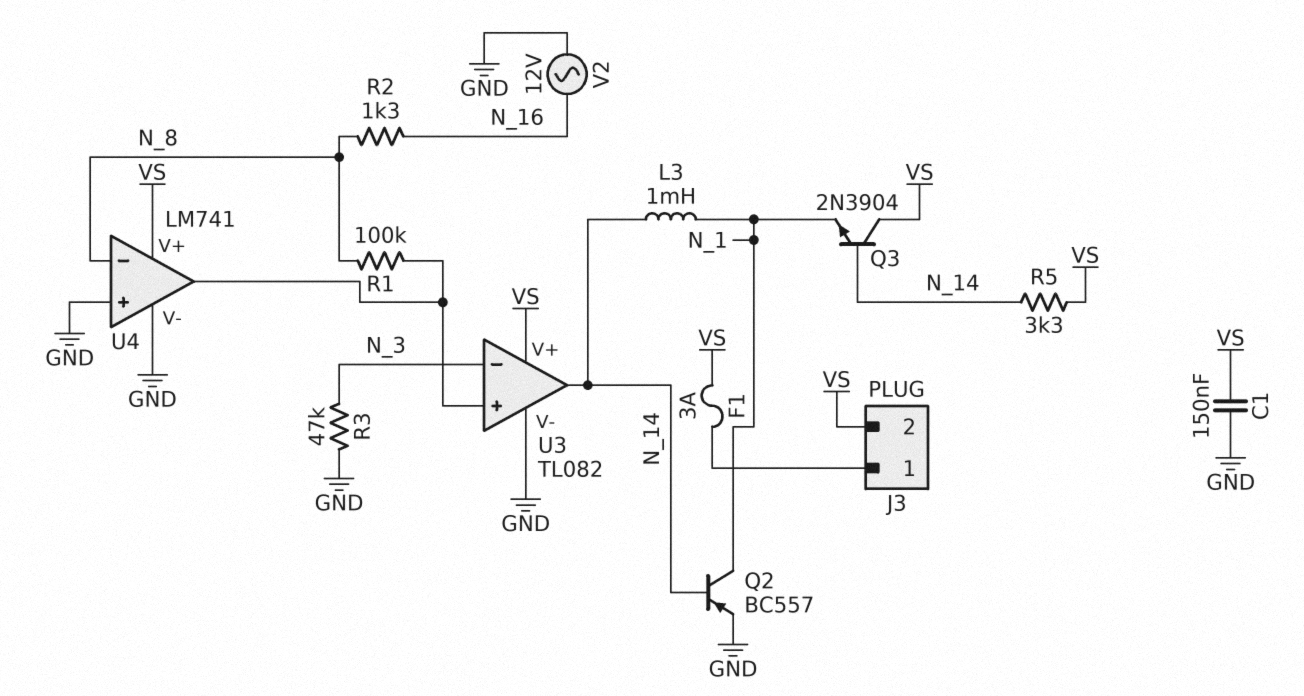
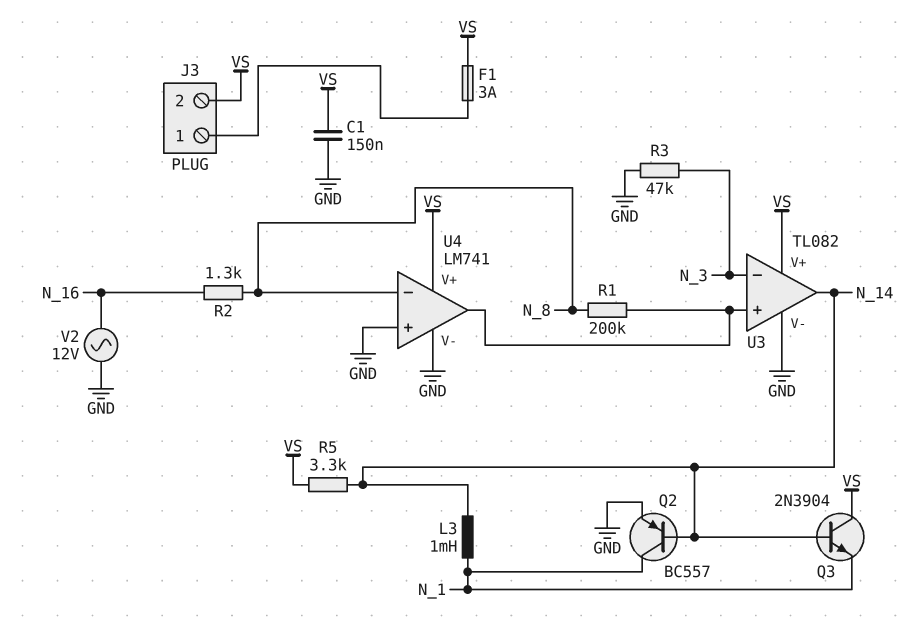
R1: 100k (N_8, U3/in+) -> 200k (N_8, U3/in+)

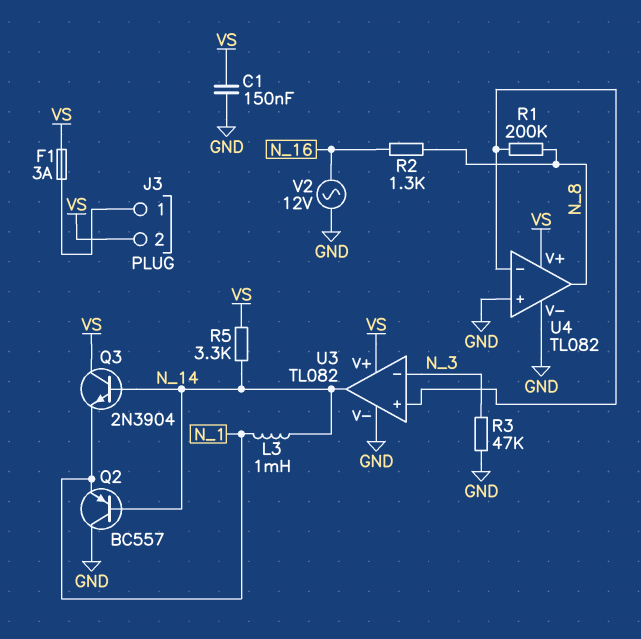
Q2: PNP BC557 (B N_14, C N_1, E GND) -> PNP BC557 (B N_14, C GND, E N_1)
U4: LM741 -> TL082
U4 pin in-: N_8 -> U3/in+
U4 pin out: U3/in+ -> N_8

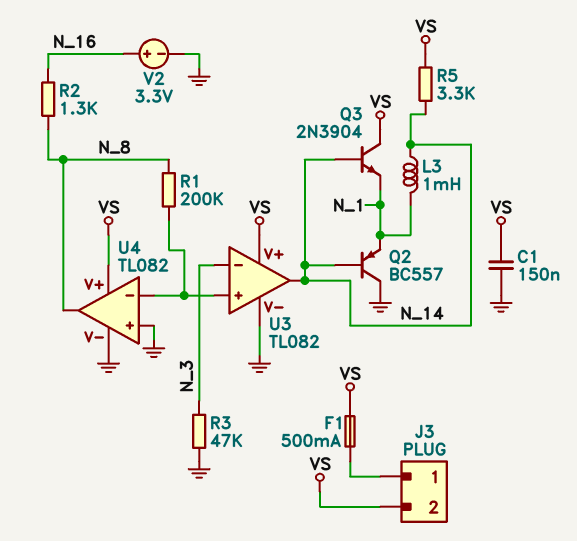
F1: 3A (J3/1, VS) -> 500mA (J3/1, VS)
V2: AC 12V (GND, N_16) -> 3.3V (plus N_16, minus GND)

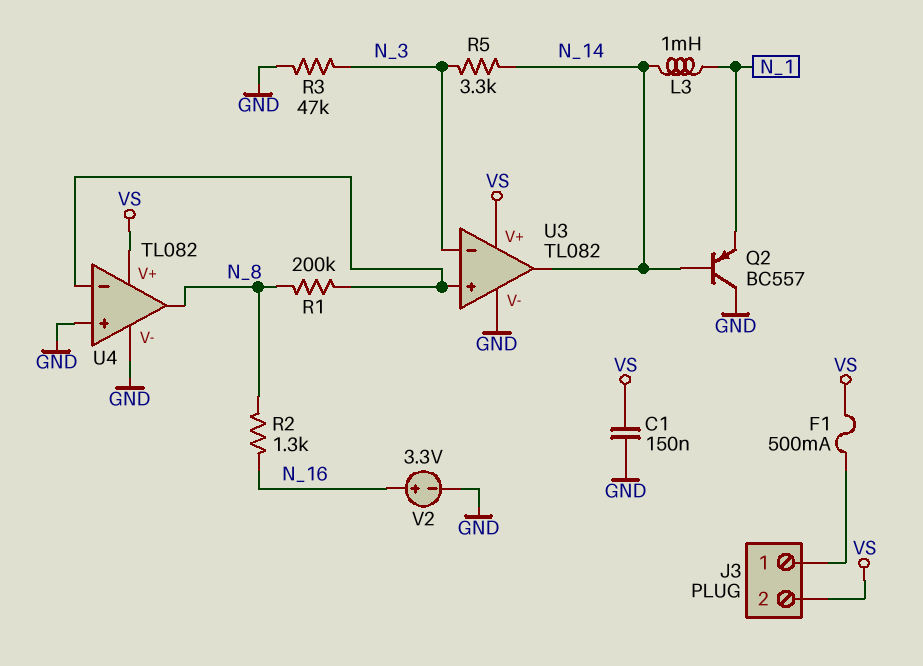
Q3: NPN 2N3904 (B N_14, C VS, E N_1) -> none
R5: 3.3k (N_14, VS) -> 3.3k (N_3, N_14)

